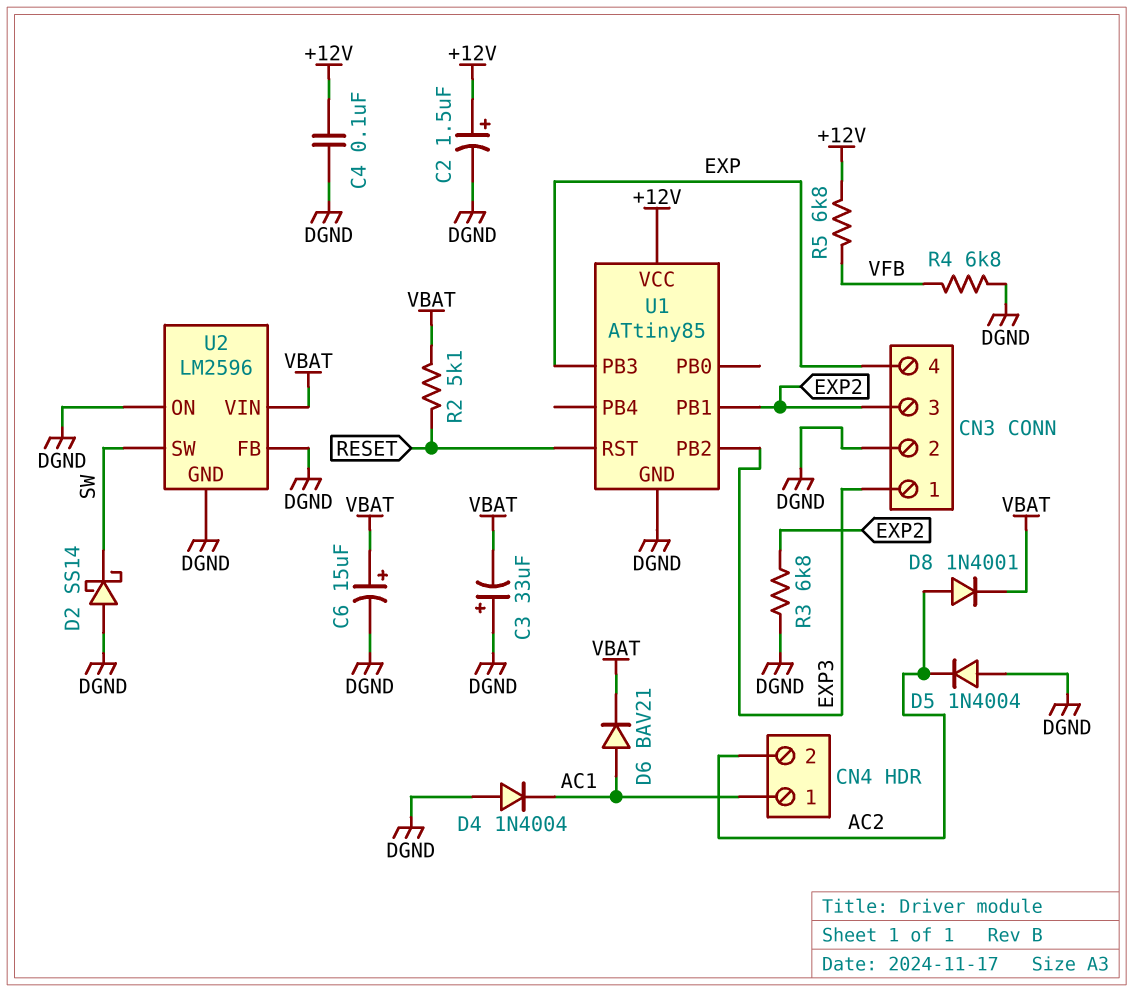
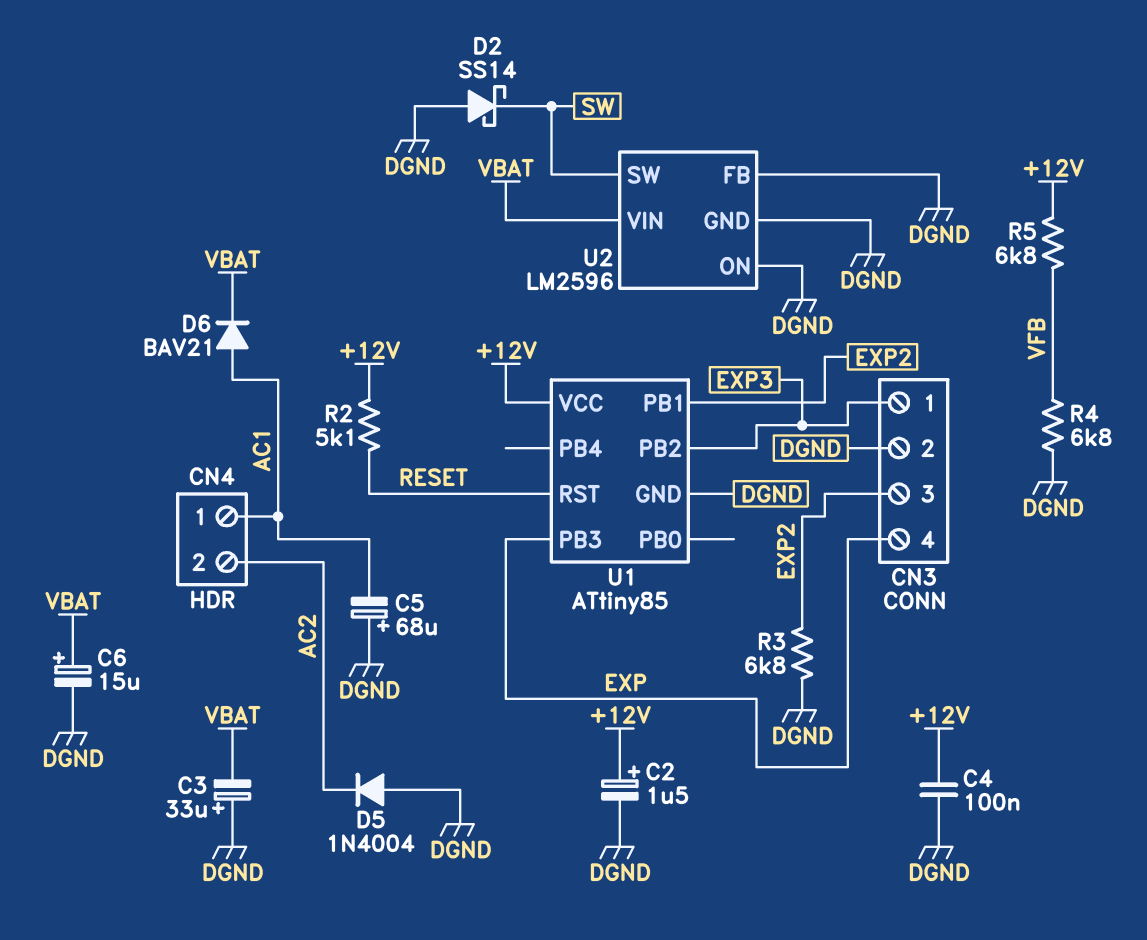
C5: none -> 68uF (plus DGND, minus AC1)
D4: diode 1N4004 (A DGND, K AC1) -> none
D8: diode 1N4001 (A AC2, K VBAT) -> none
R2: 5.1k (RESET, VBAT) -> 5.1k (+12V, RESET)

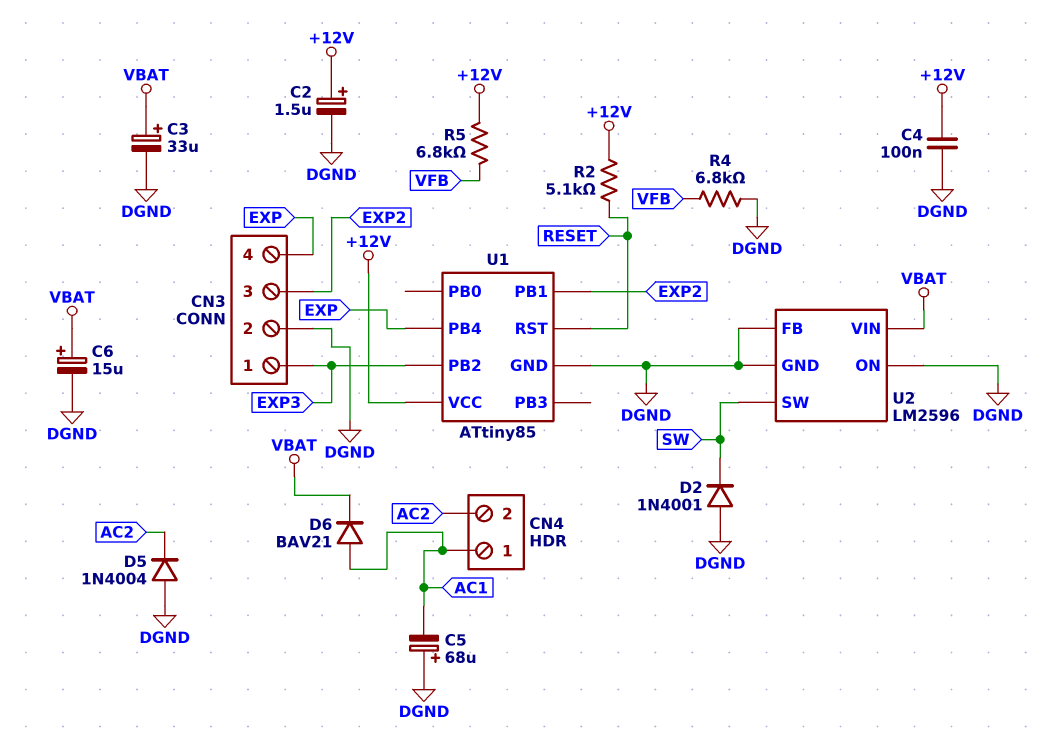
C3: 33uF (plus DGND, minus VBAT) -> 33uF (plus VBAT, minus DGND)
D2: schottky SS14 (A DGND, K SW) -> diode 1N4001 (A DGND, K SW)
R3: 6.8k (DGND, EXP2) -> none
U1 pin PB3: EXP -> none
U1 pin PB4: none -> EXP

